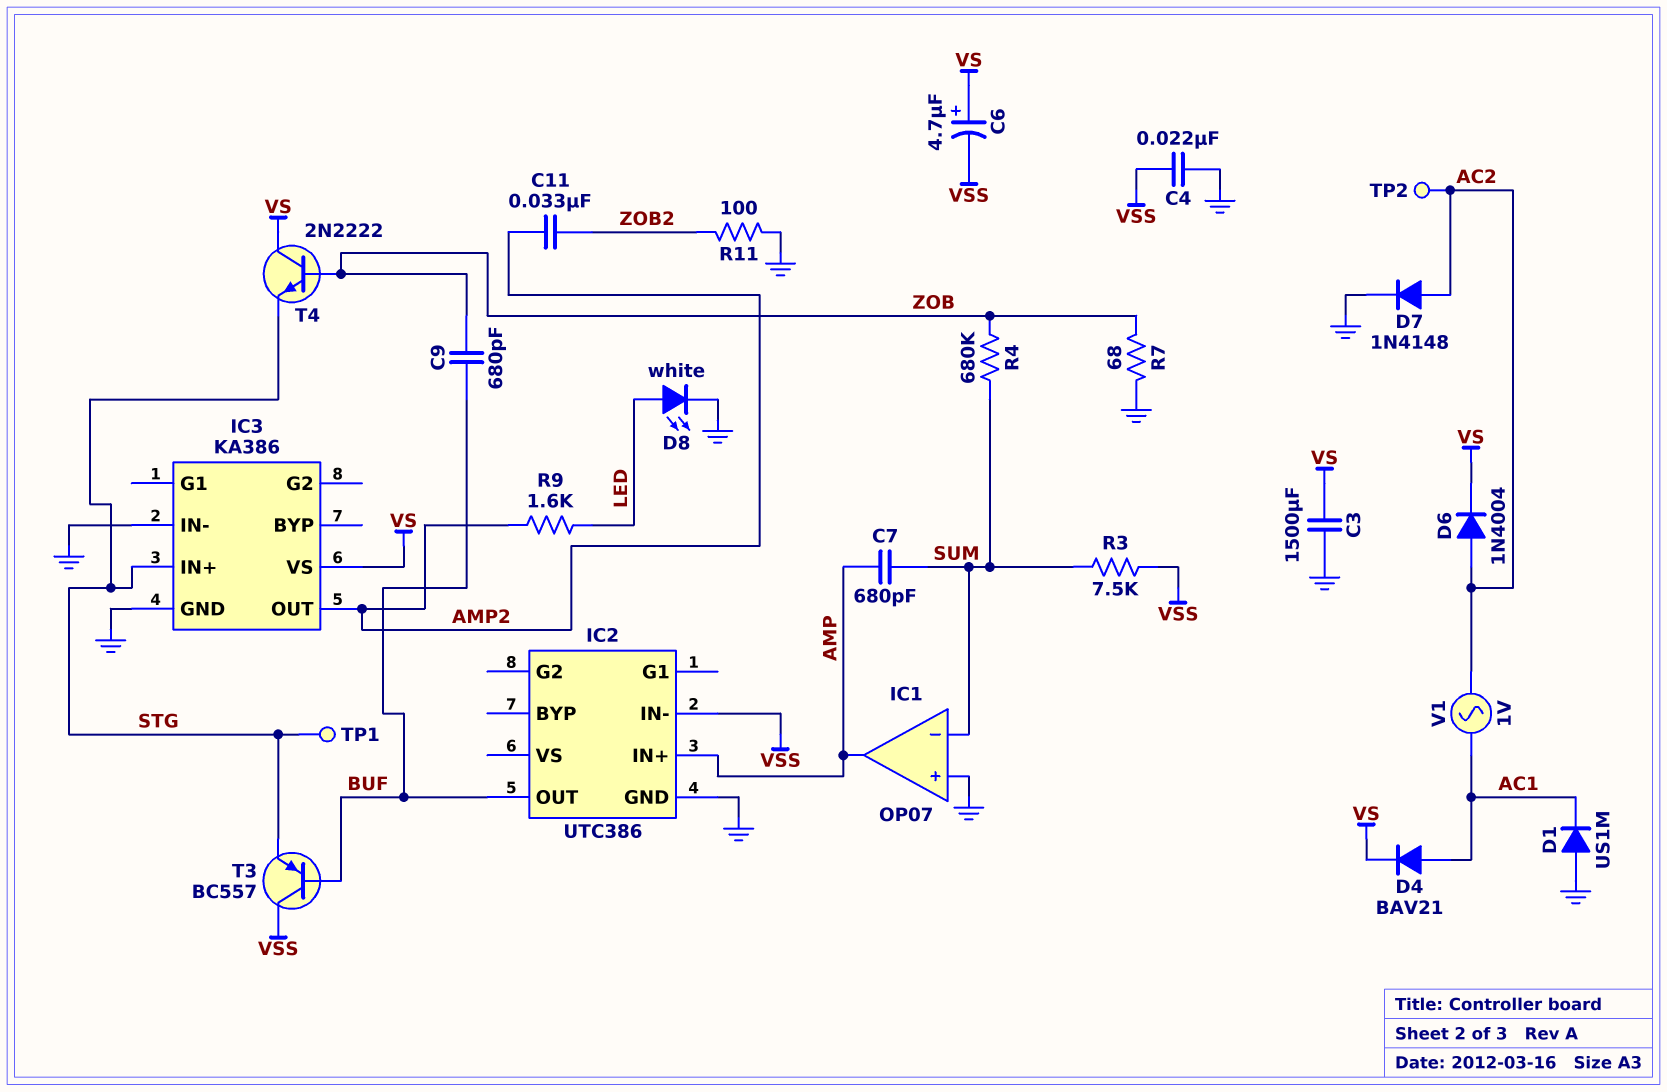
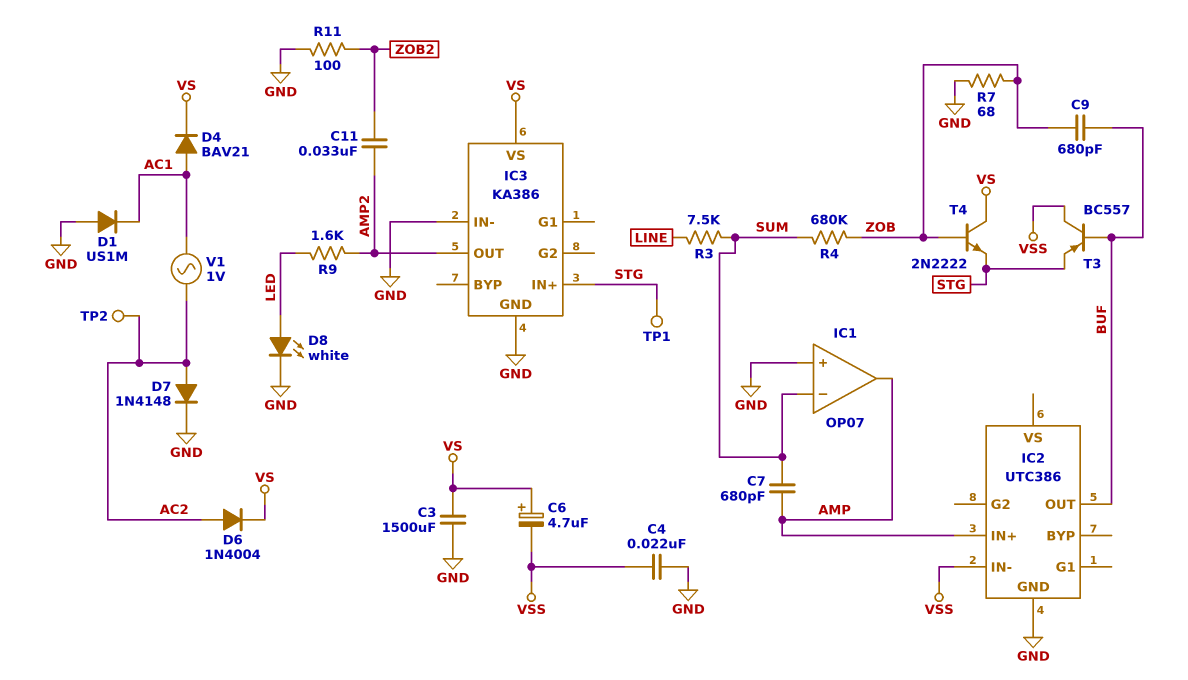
R3: 7.5k (SUM, VSS) -> 7.5k (LINE, SUM)

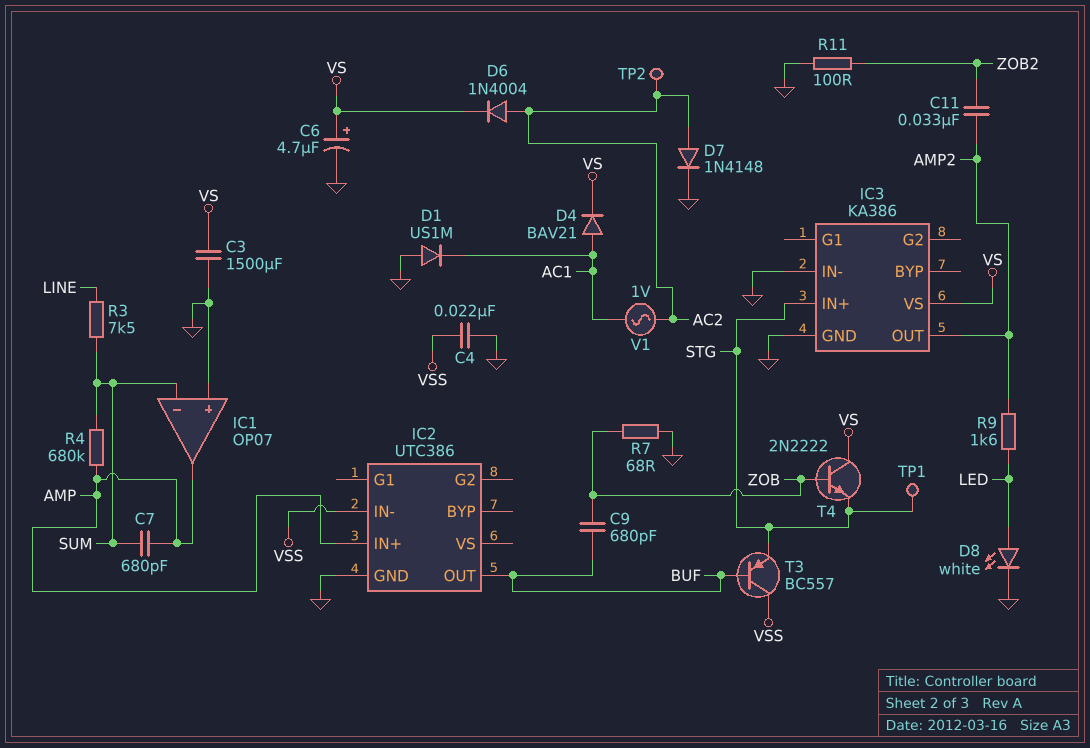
C6: 4.7uF (plus VS, minus VSS) -> 4.7uF (plus VS, minus GND)
R4: 680k (SUM, ZOB) -> 680k (AMP, SUM)

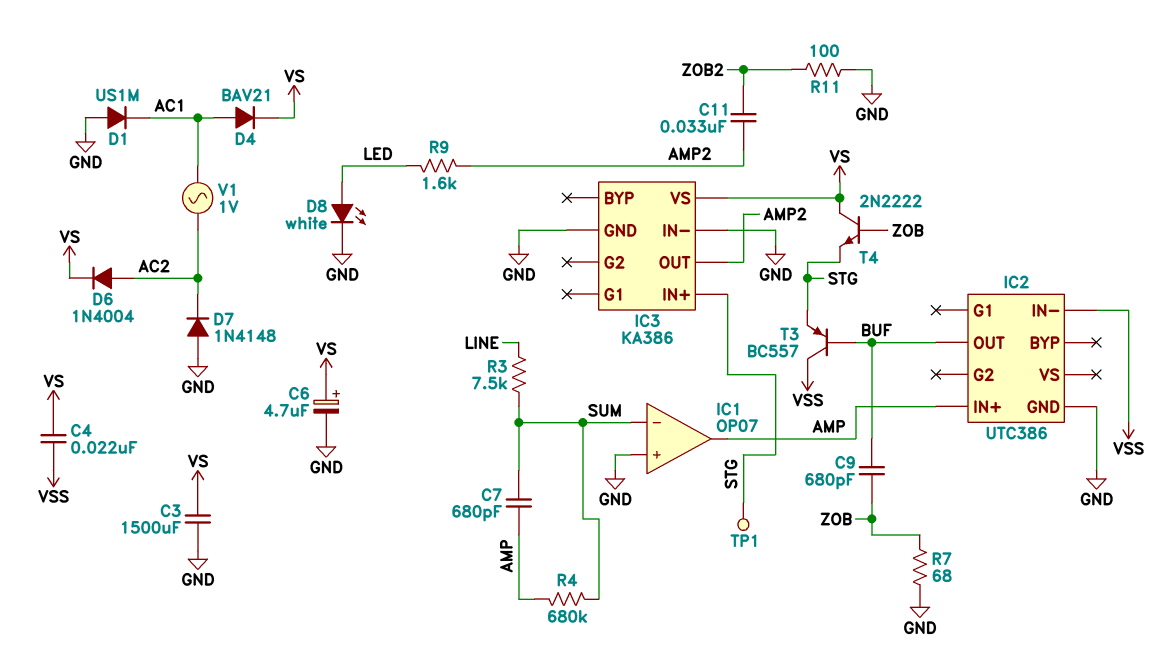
C4: 22nF (GND, VSS) -> 22nF (VS, VSS)
D7: diode 1N4148 (A AC2, K GND) -> diode 1N4148 (A GND, K AC2)
TP2: test point (AC2) -> none

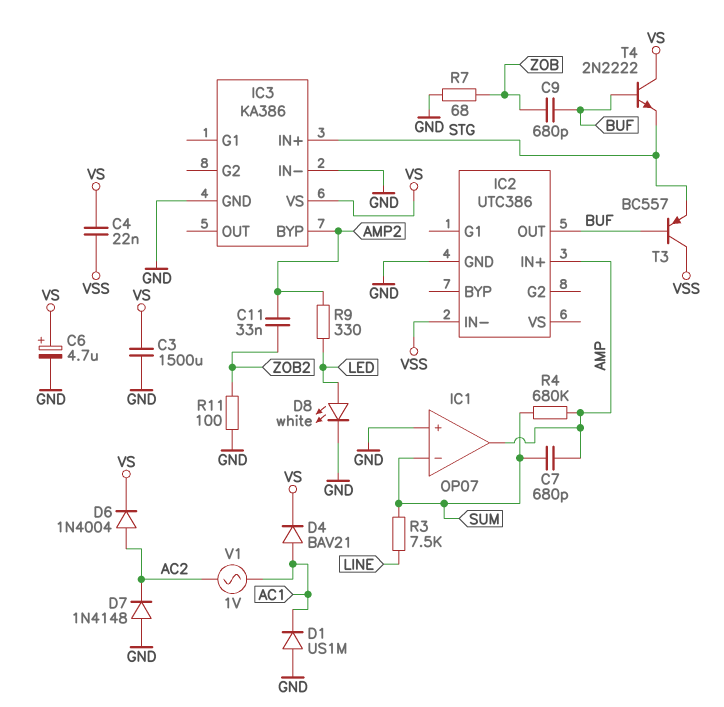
IC3 pin BYP: none -> AMP2
IC3 pin OUT: AMP2 -> none
R9: 1.6k (AMP2, LED) -> 330 (AMP2, LED)
T4: NPN 2N2222 (B ZOB, C VS, E STG) -> NPN 2N2222 (B BUF, C VS, E STG)
TP1: test point (STG) -> none

